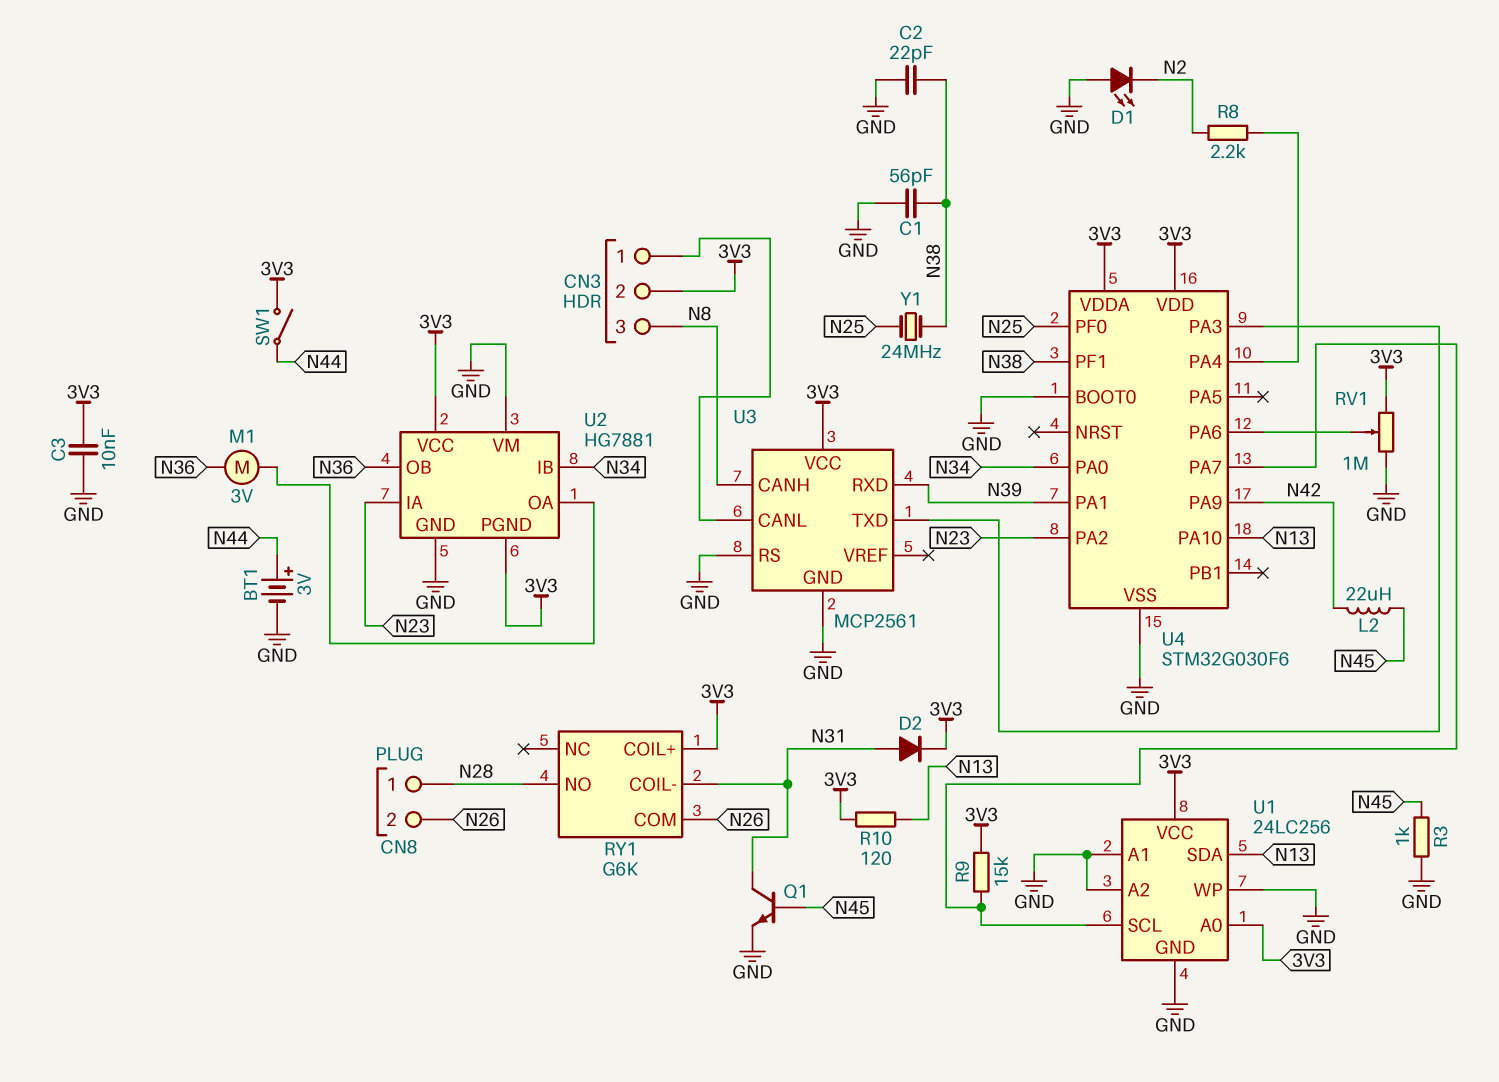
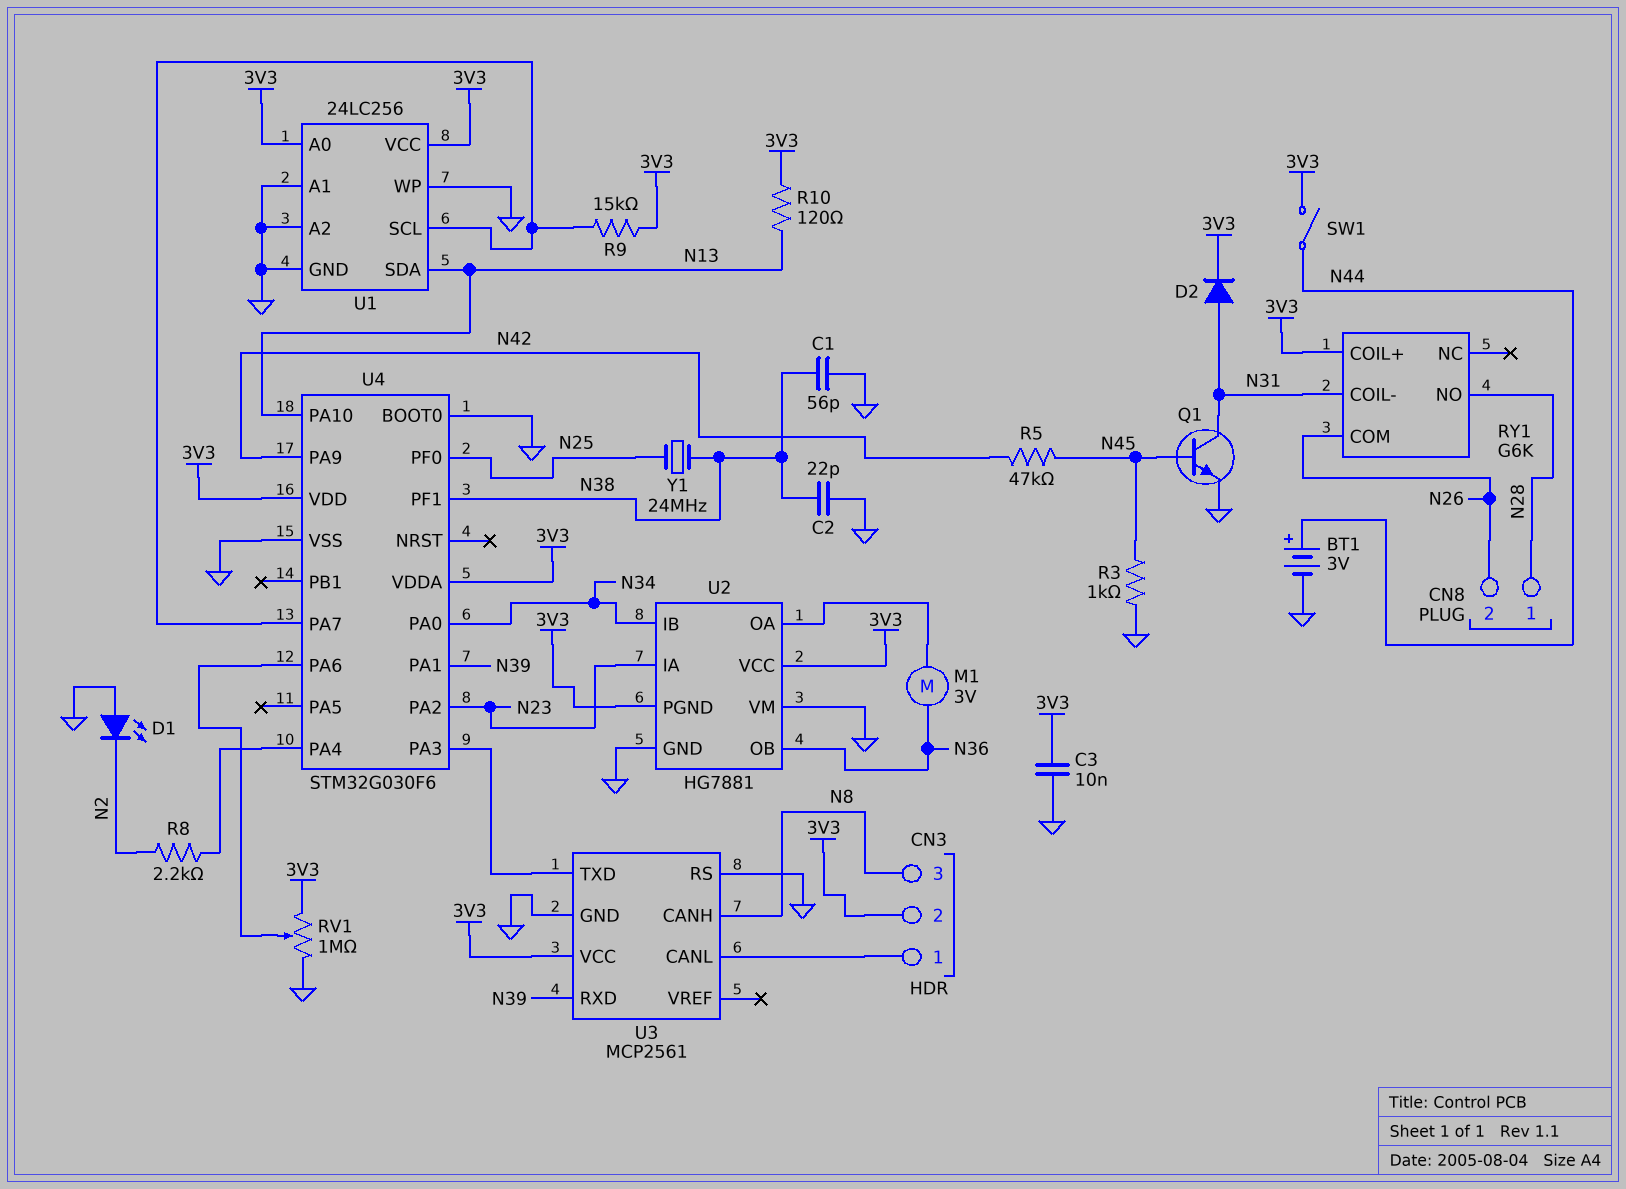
L2: 22uH (N42, N45) -> none
R5: none -> 47k (N42, N45)

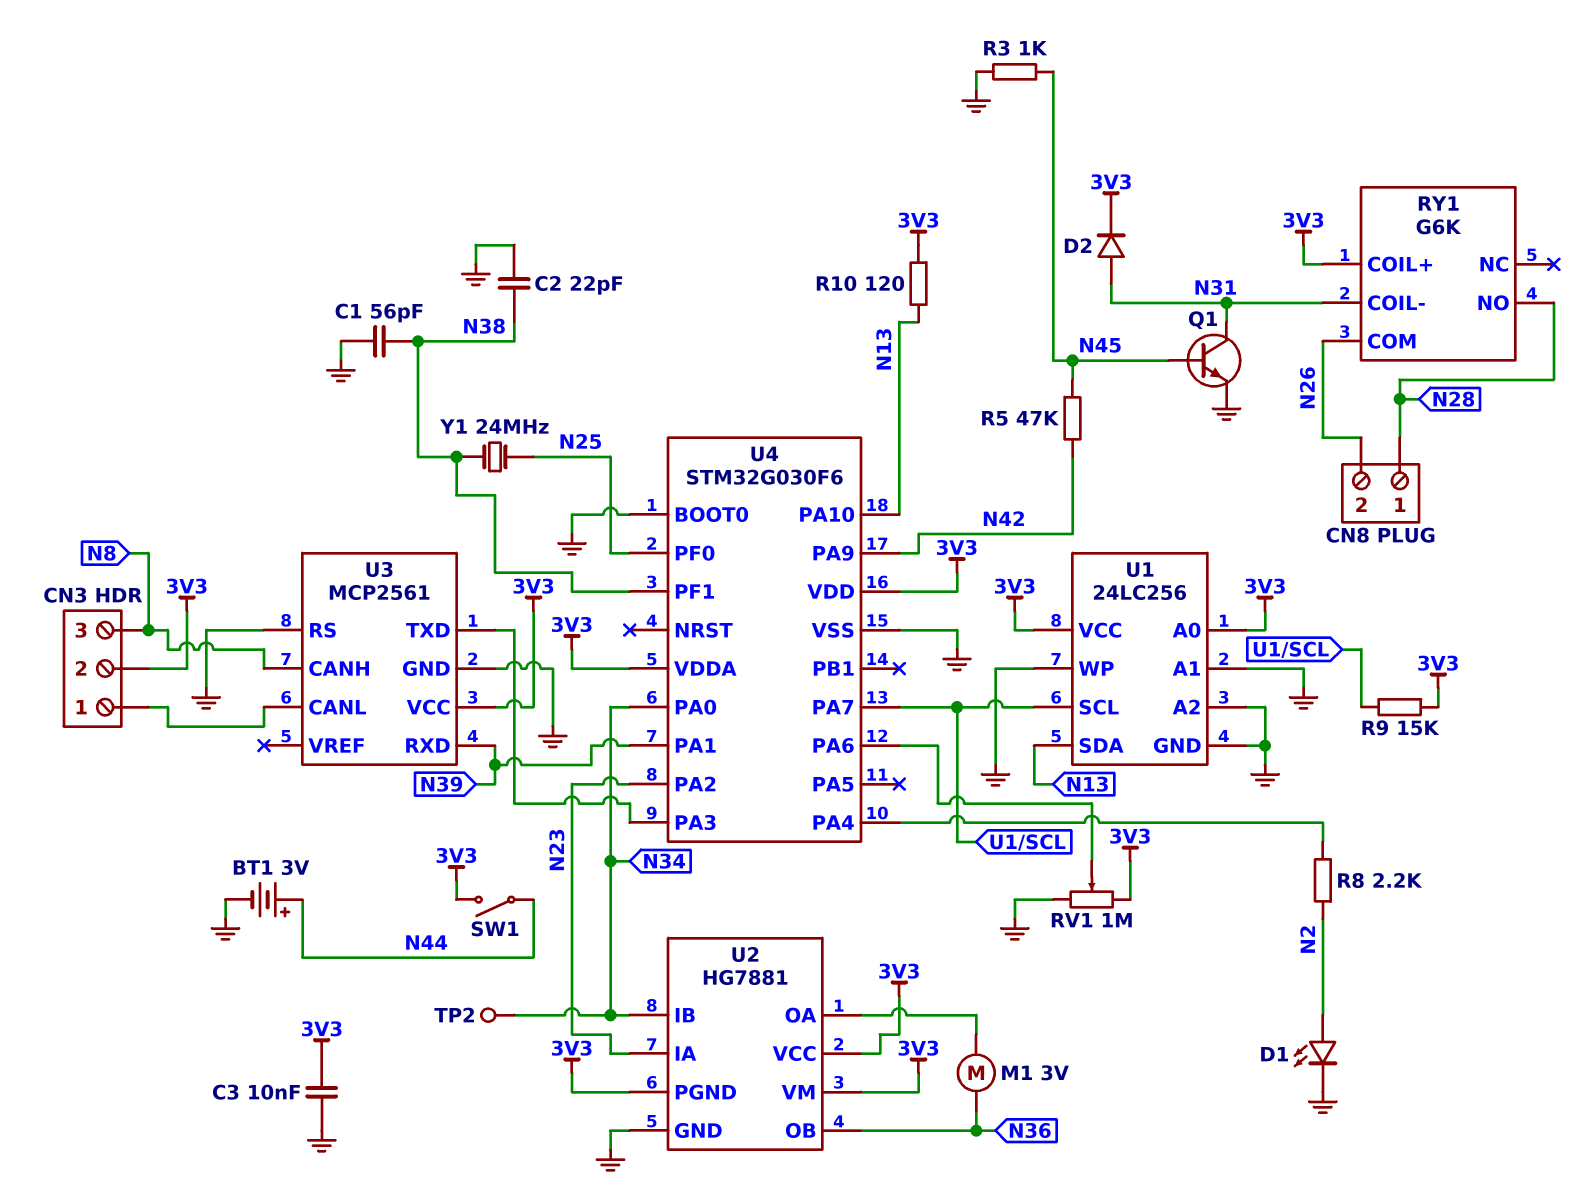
D1: LED (A GND, K N2) -> LED (A N2, K GND)
TP2: none -> test point (N34)
U2 pin VM: GND -> 3V3

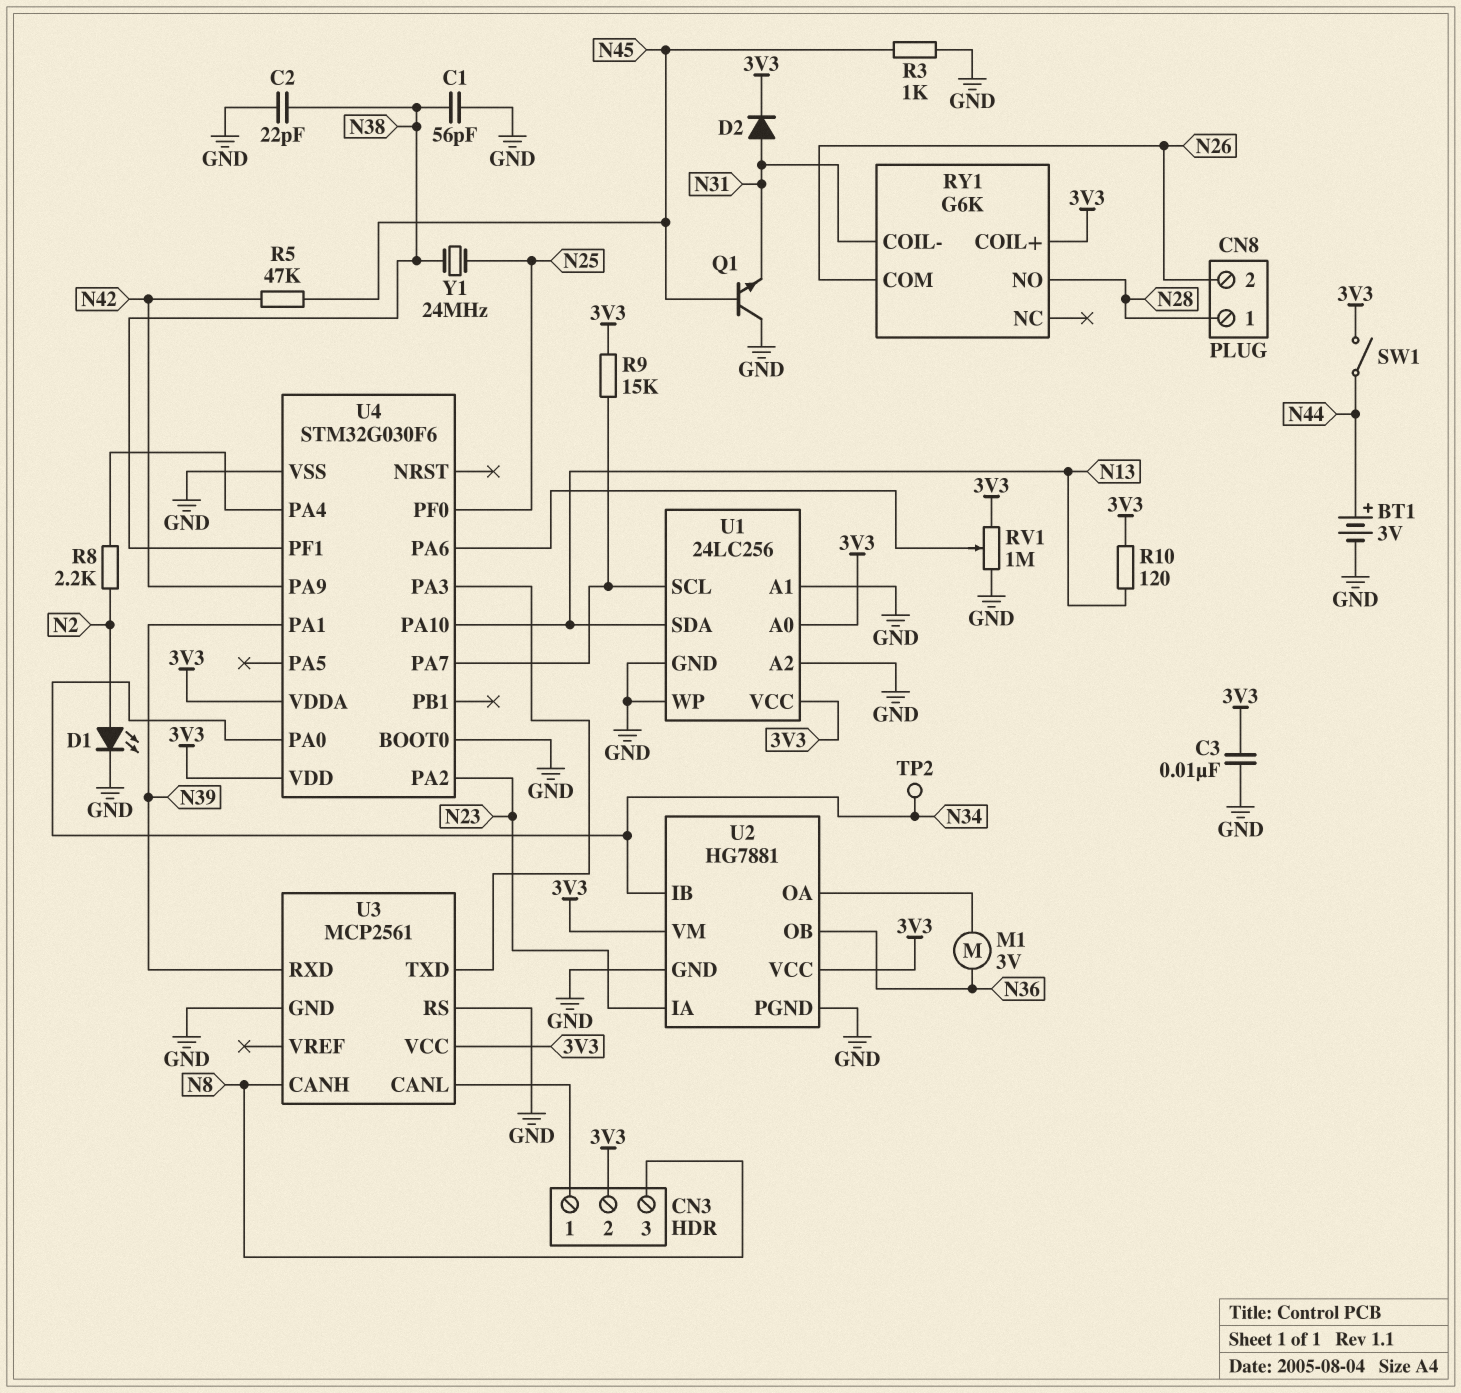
Q1: NPN (B N45, C N31, E GND) -> NPN (B N45, C GND, E N31)
U2 pin PGND: 3V3 -> GND

